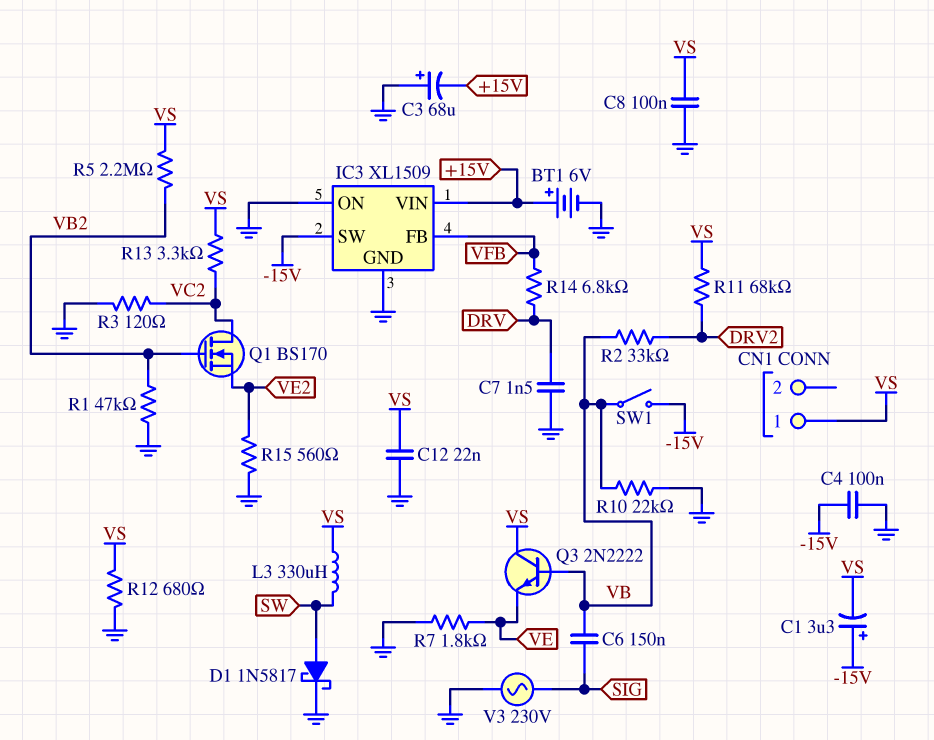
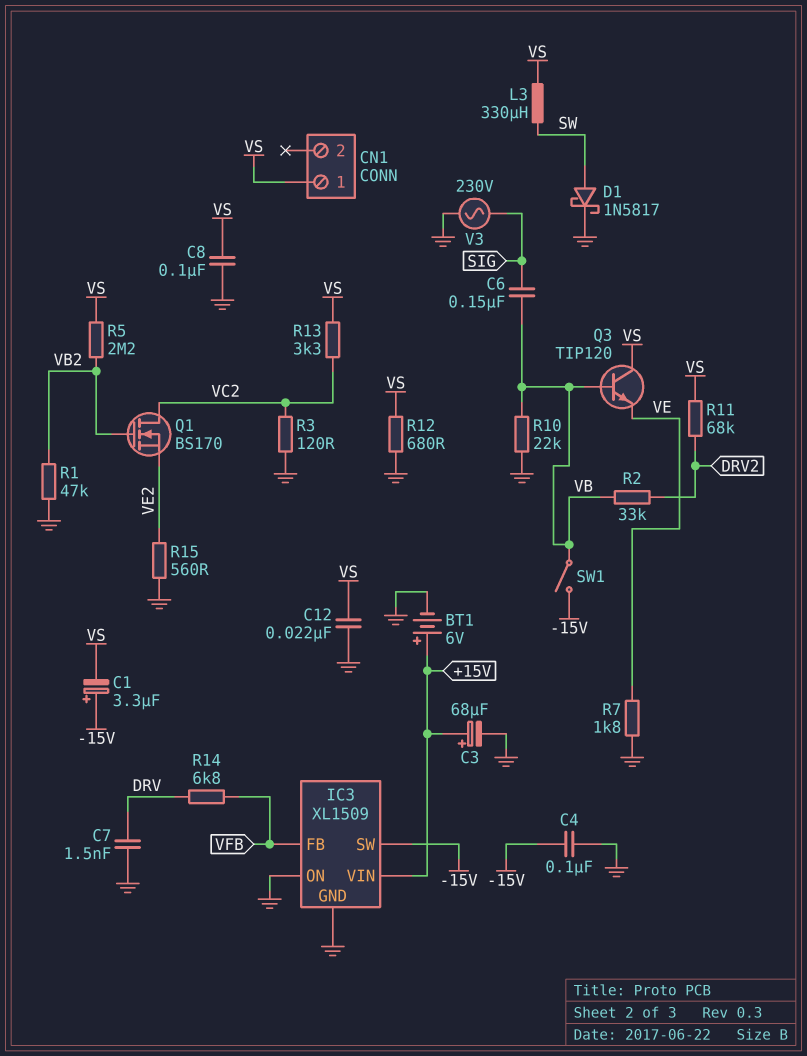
C3: 68uF (plus GND, minus +15V) -> 68uF (plus +15V, minus GND)
Q3: NPN 2N2222 (B VB, C VS, E VE) -> NPN TIP120 (B VB, C VS, E VE)

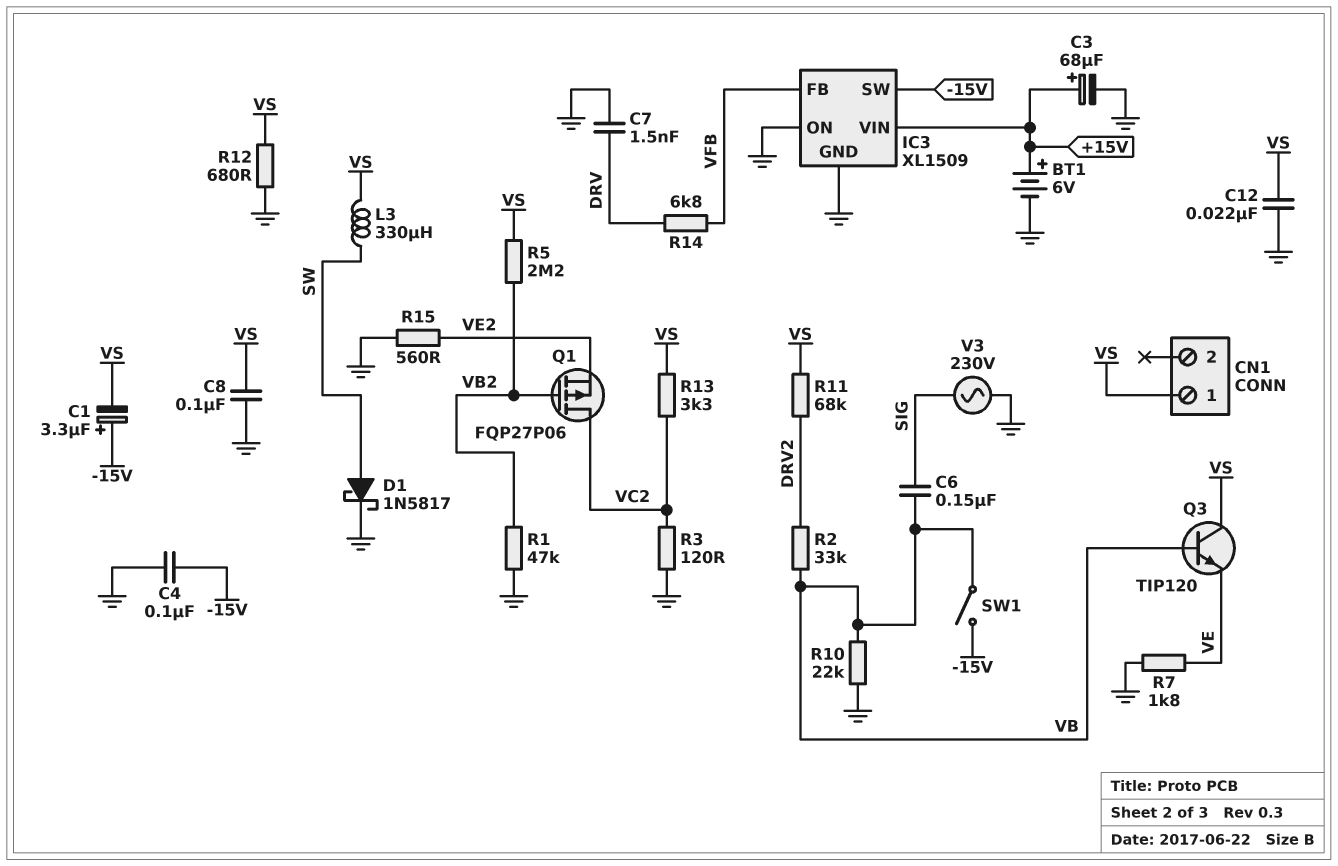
Q1: NMOS BS170 (G VB2, D VC2, S VE2) -> PMOS FQP27P06 (G VB2, D VC2, S VE2)

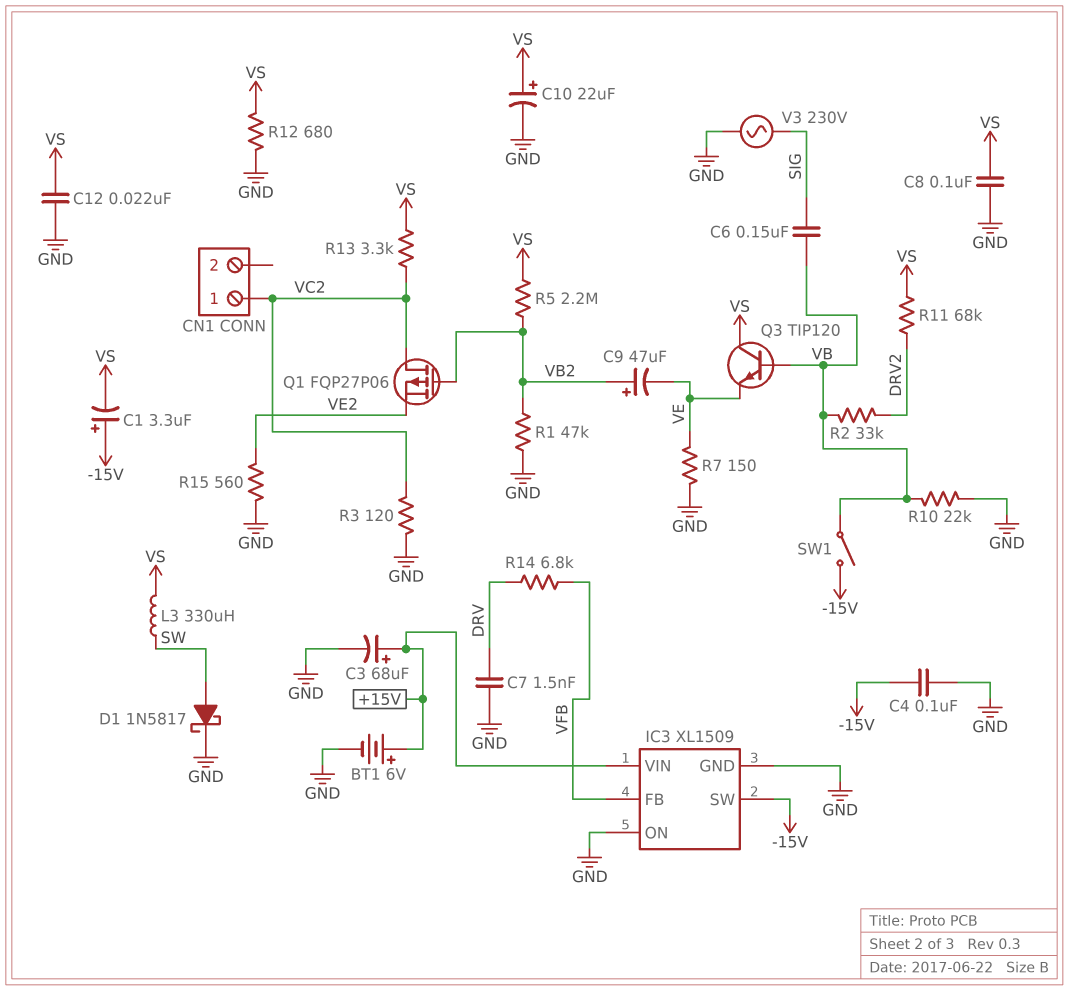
C9: none -> 47uF (plus VB2, minus VE)
C10: none -> 22uF (plus VS, minus GND)
CN1 pin 1: VS -> VC2
R7: 1.8k (GND, VE) -> 150 (GND, VE)

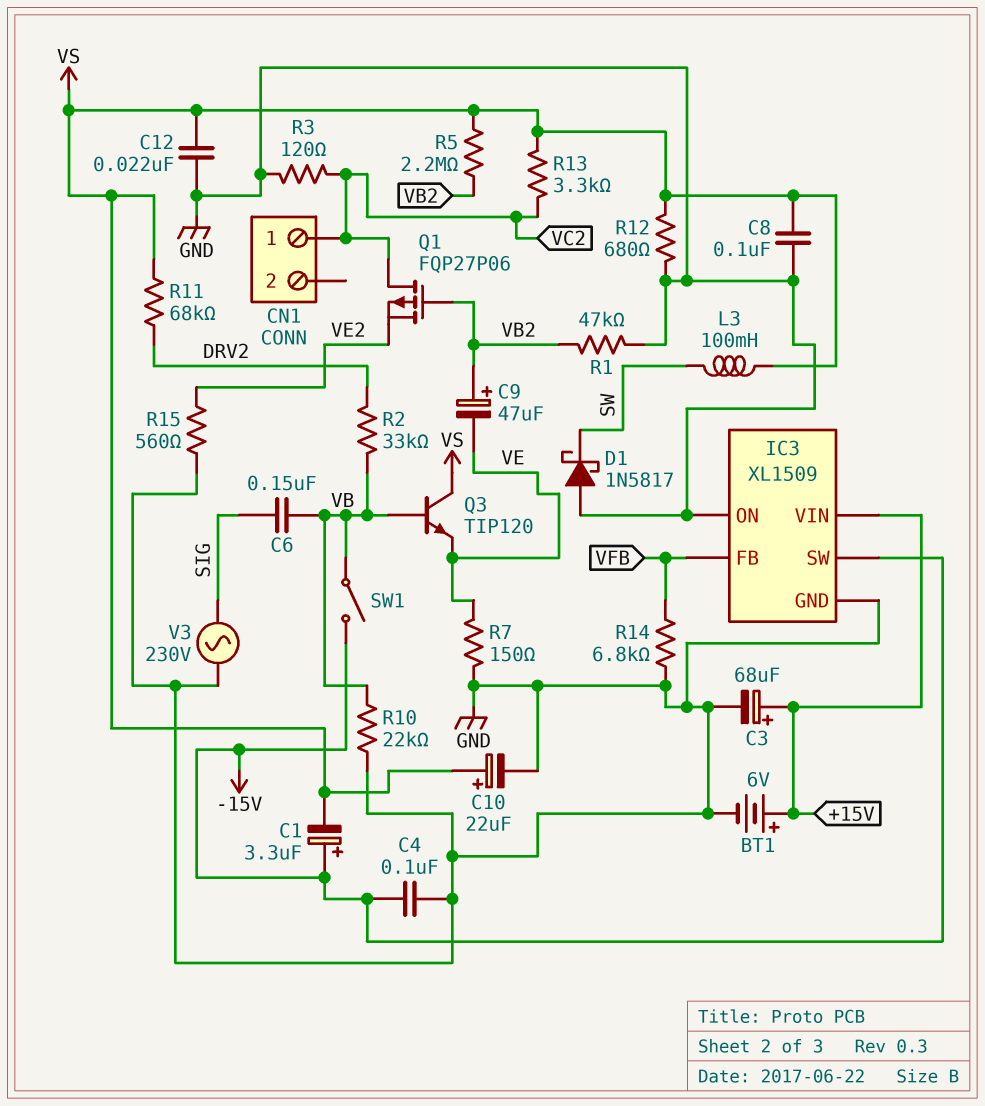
C7: 1.5nF (DRV, GND) -> none
D1: schottky 1N5817 (A SW, K GND) -> schottky 1N5817 (A GND, K SW)
L3: 330uH (SW, VS) -> 100mH (SW, VS)
R14: 6.8k (DRV, VFB) -> 6.8k (GND, VFB)

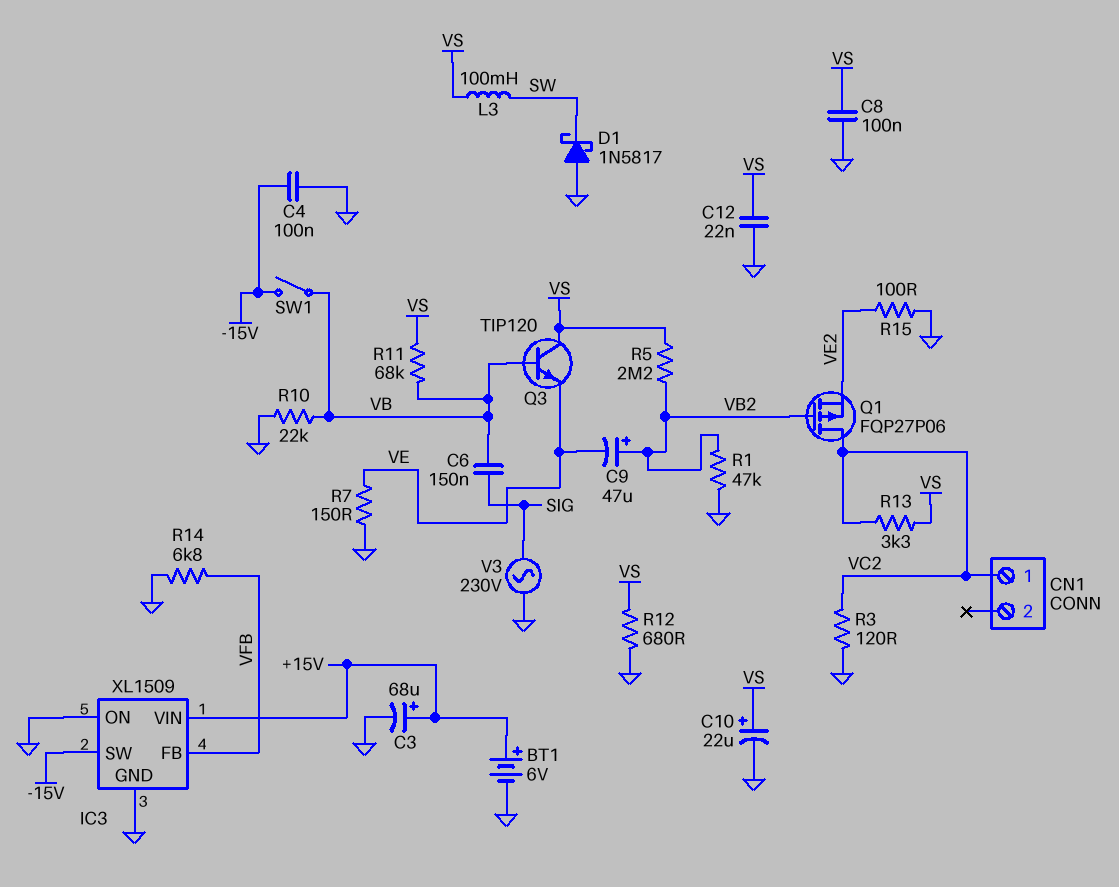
C1: 3.3uF (plus -15V, minus VS) -> none
R2: 33k (DRV2, VB) -> none
R11: 68k (DRV2, VS) -> 68k (VB, VS)
R15: 560 (GND, VE2) -> 100 (GND, VE2)

